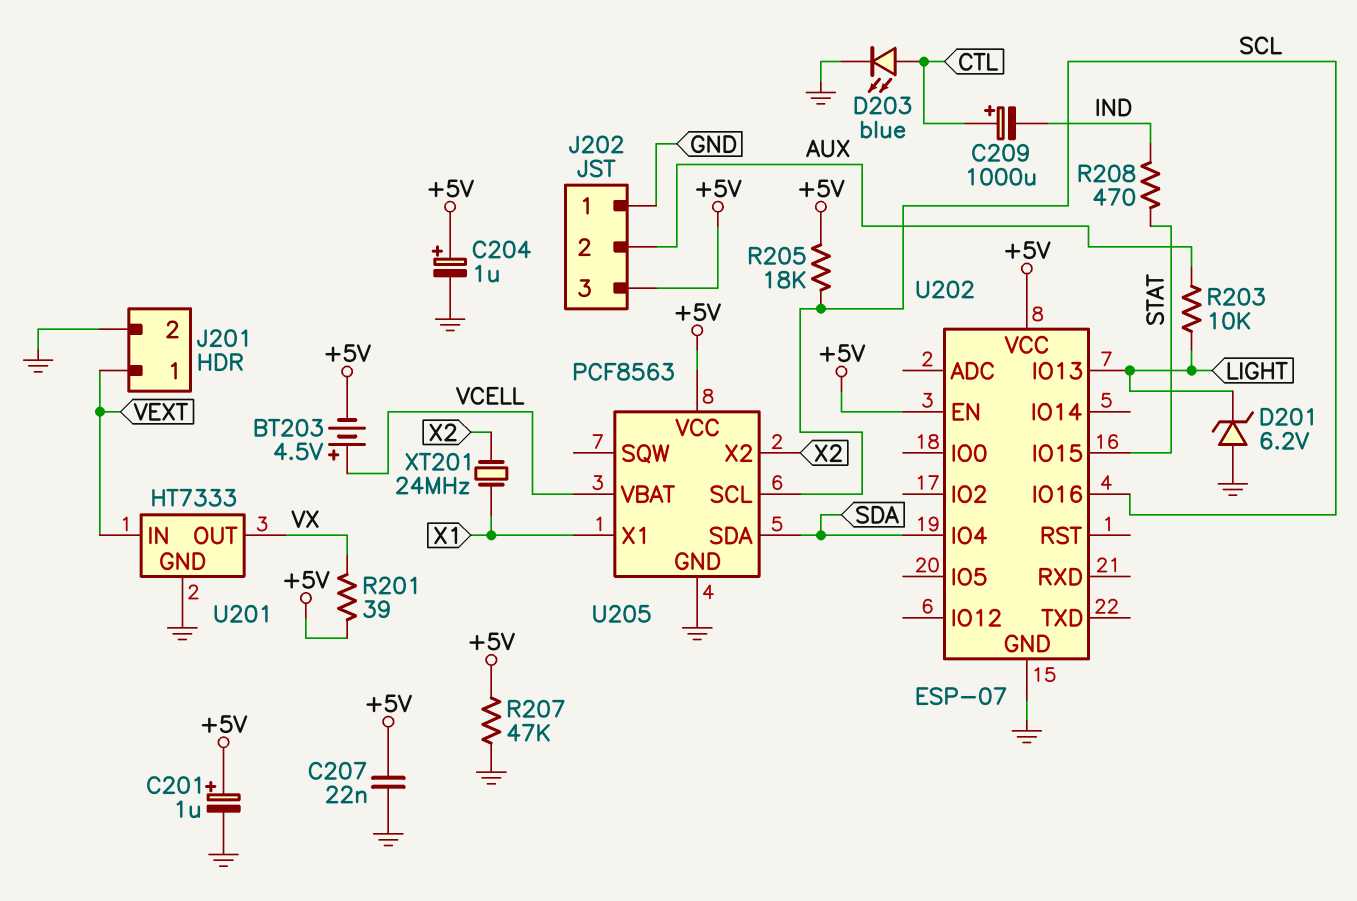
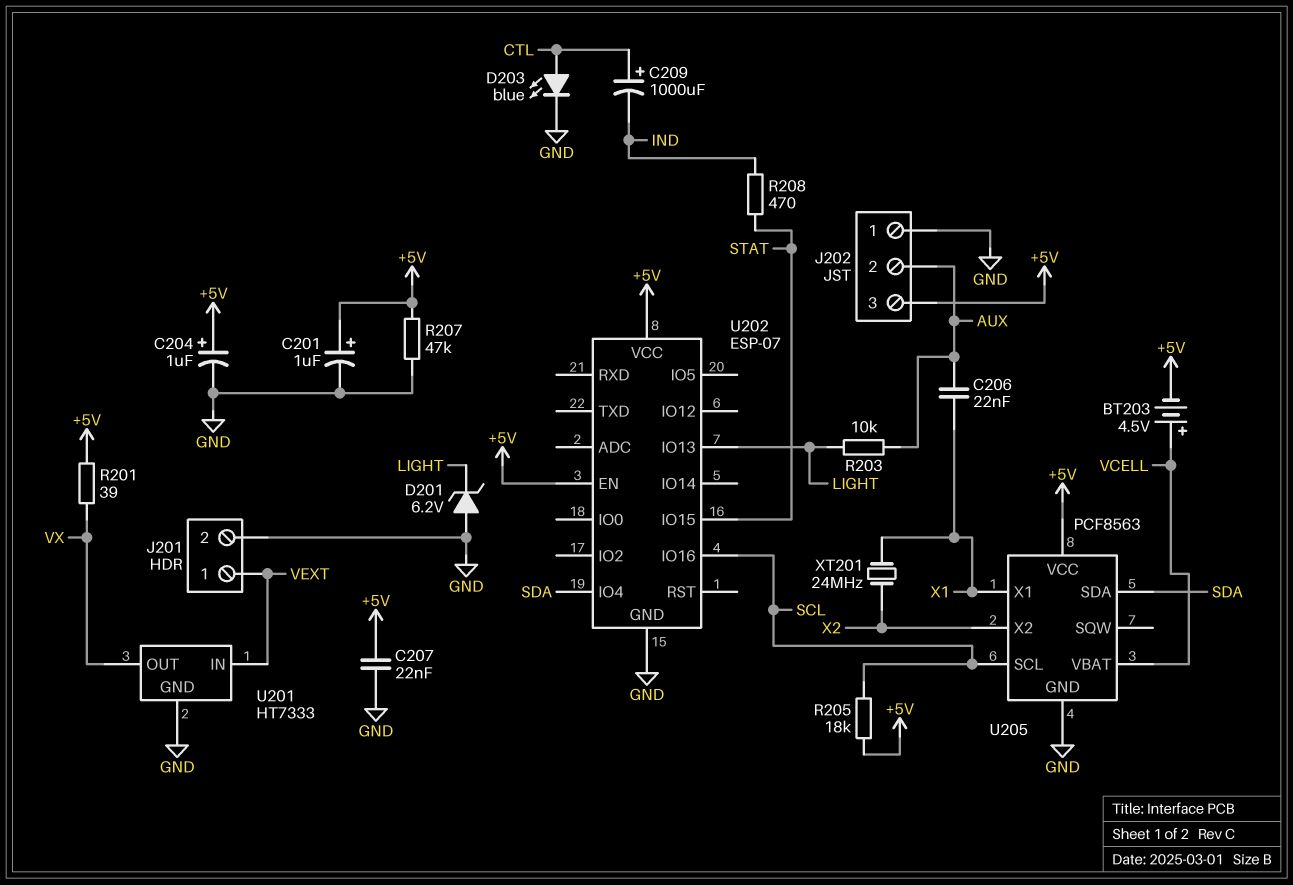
C206: none -> 22nF (AUX, X1)

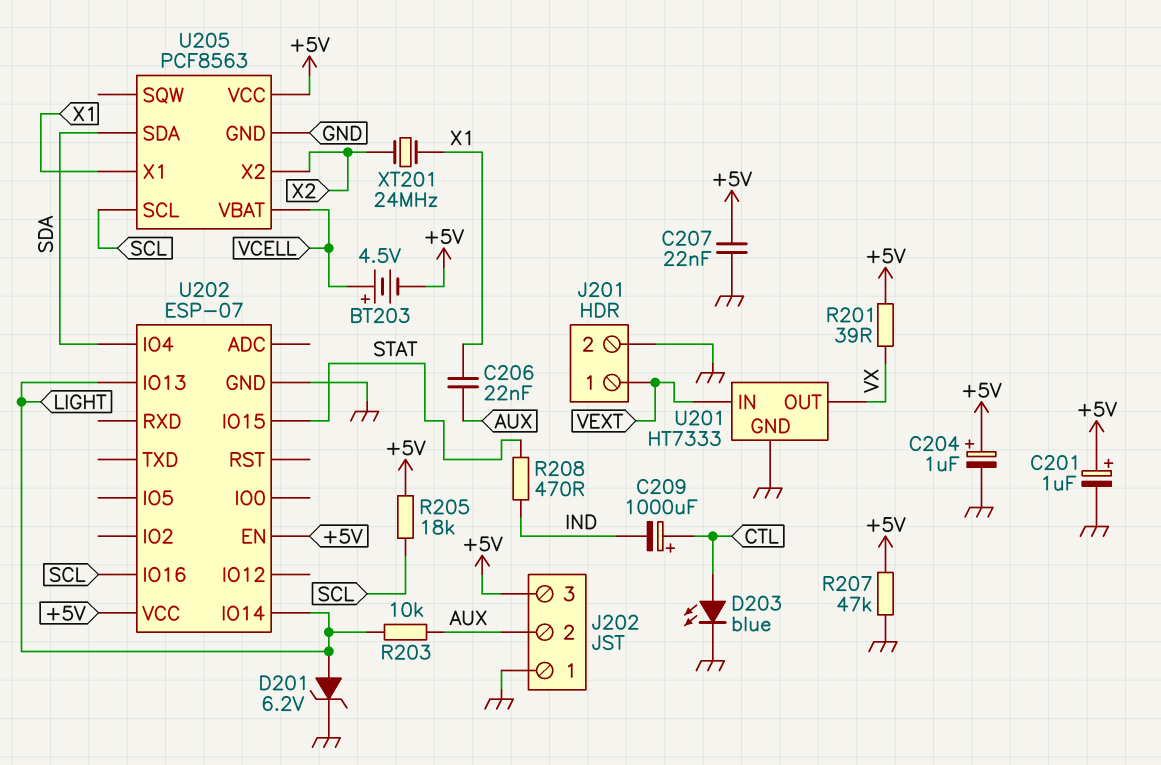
D201: zener 6.2V (A GND, K LIGHT) -> zener 6.2V (A LIGHT, K GND)
U202 pin IO14: none -> LIGHT

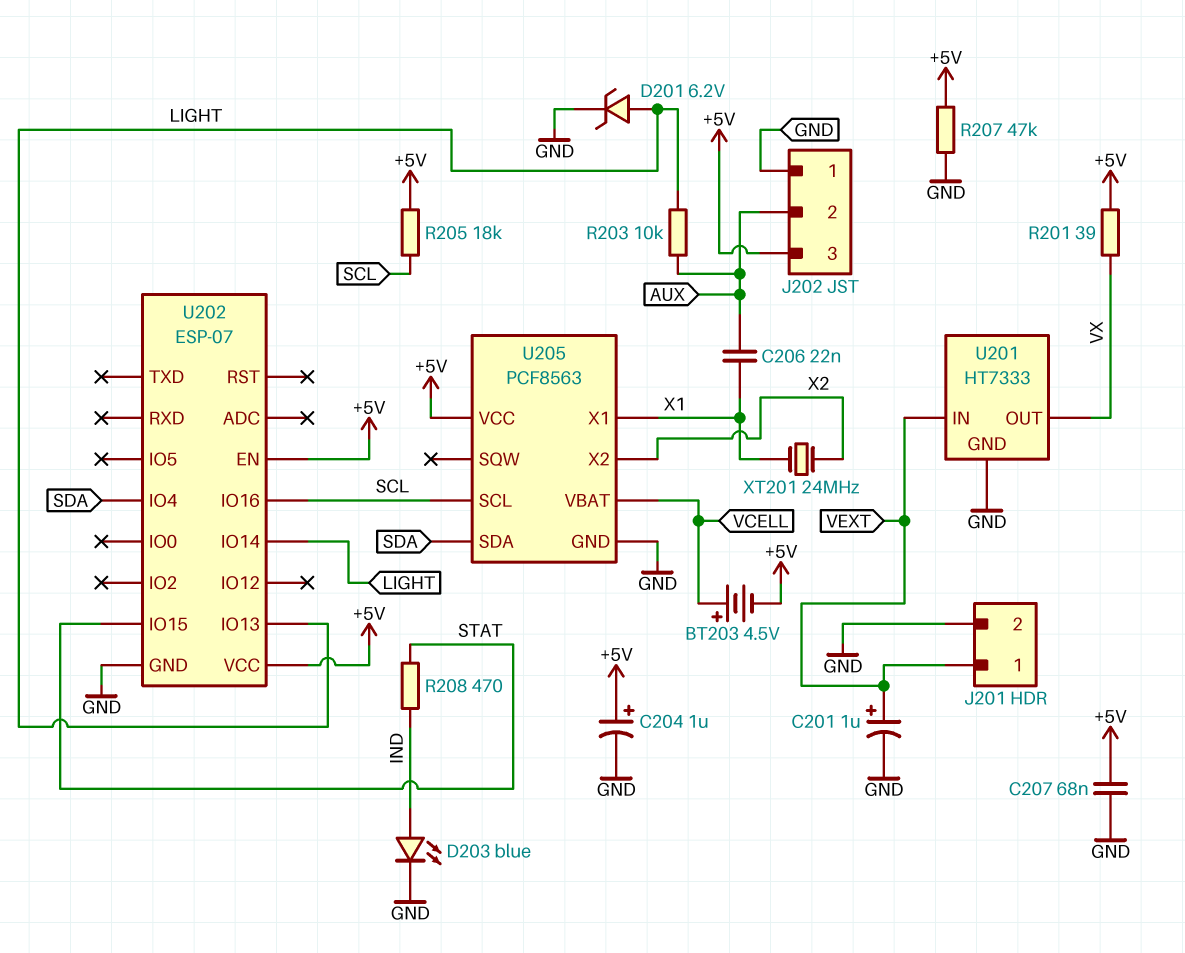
C201: 1uF (plus +5V, minus GND) -> 1uF (plus VEXT, minus GND)
C207: 22nF (+5V, GND) -> 68nF (+5V, GND)
C209: 1000uF (plus CTL, minus IND) -> none
D203: LED blue (A CTL, K GND) -> LED blue (A IND, K GND)

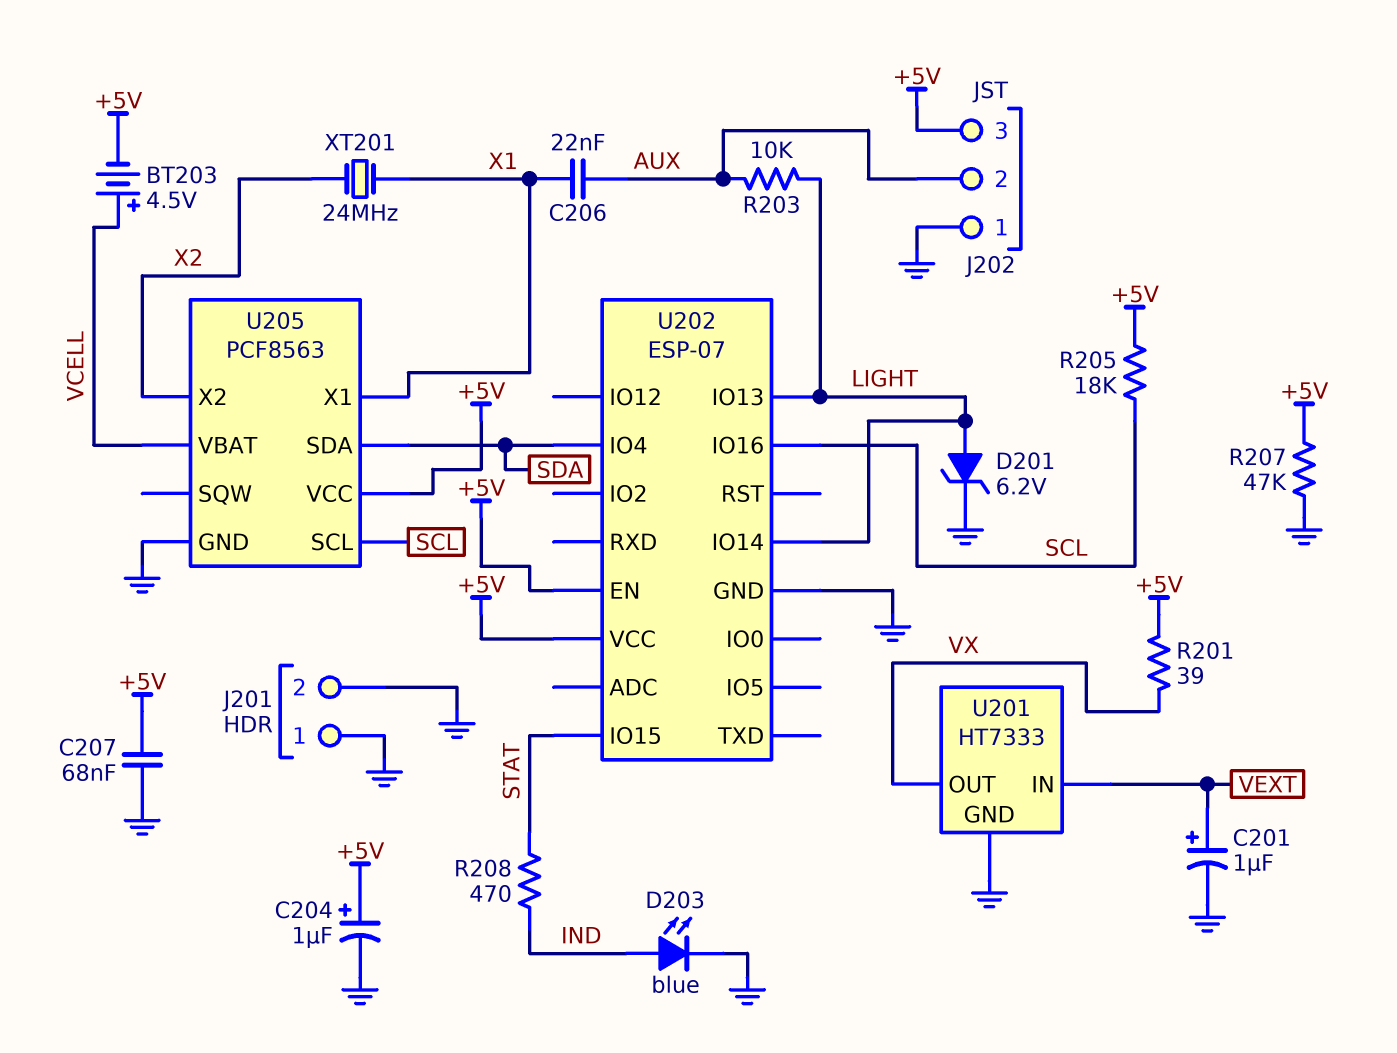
J201 pin 1: VEXT -> GND

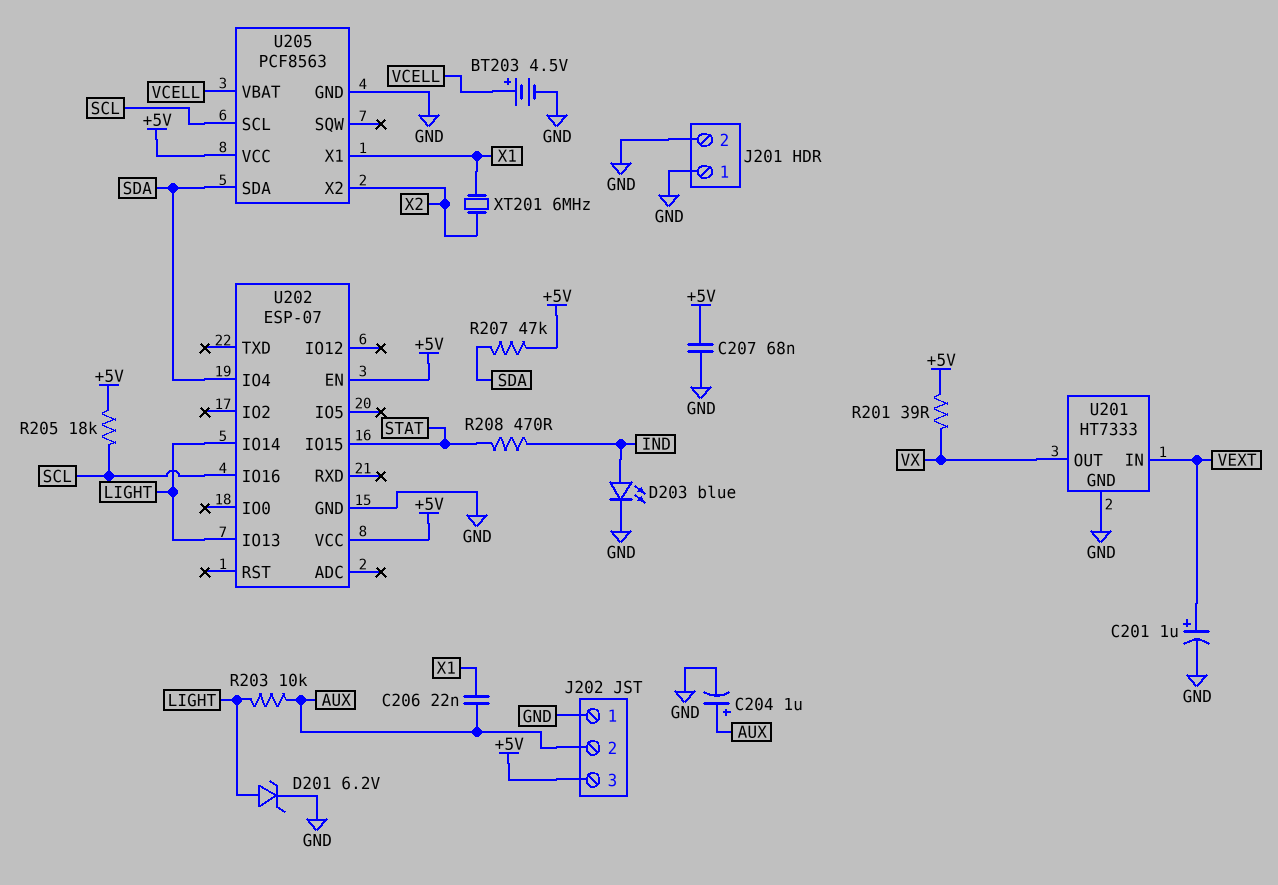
BT203: 4.5V (plus VCELL, minus +5V) -> 4.5V (plus VCELL, minus GND)
C204: 1uF (plus +5V, minus GND) -> 1uF (plus AUX, minus GND)
R207: 47k (+5V, GND) -> 47k (+5V, SDA)
XT201: 24MHz (X1, X2) -> 6MHz (X1, X2)

